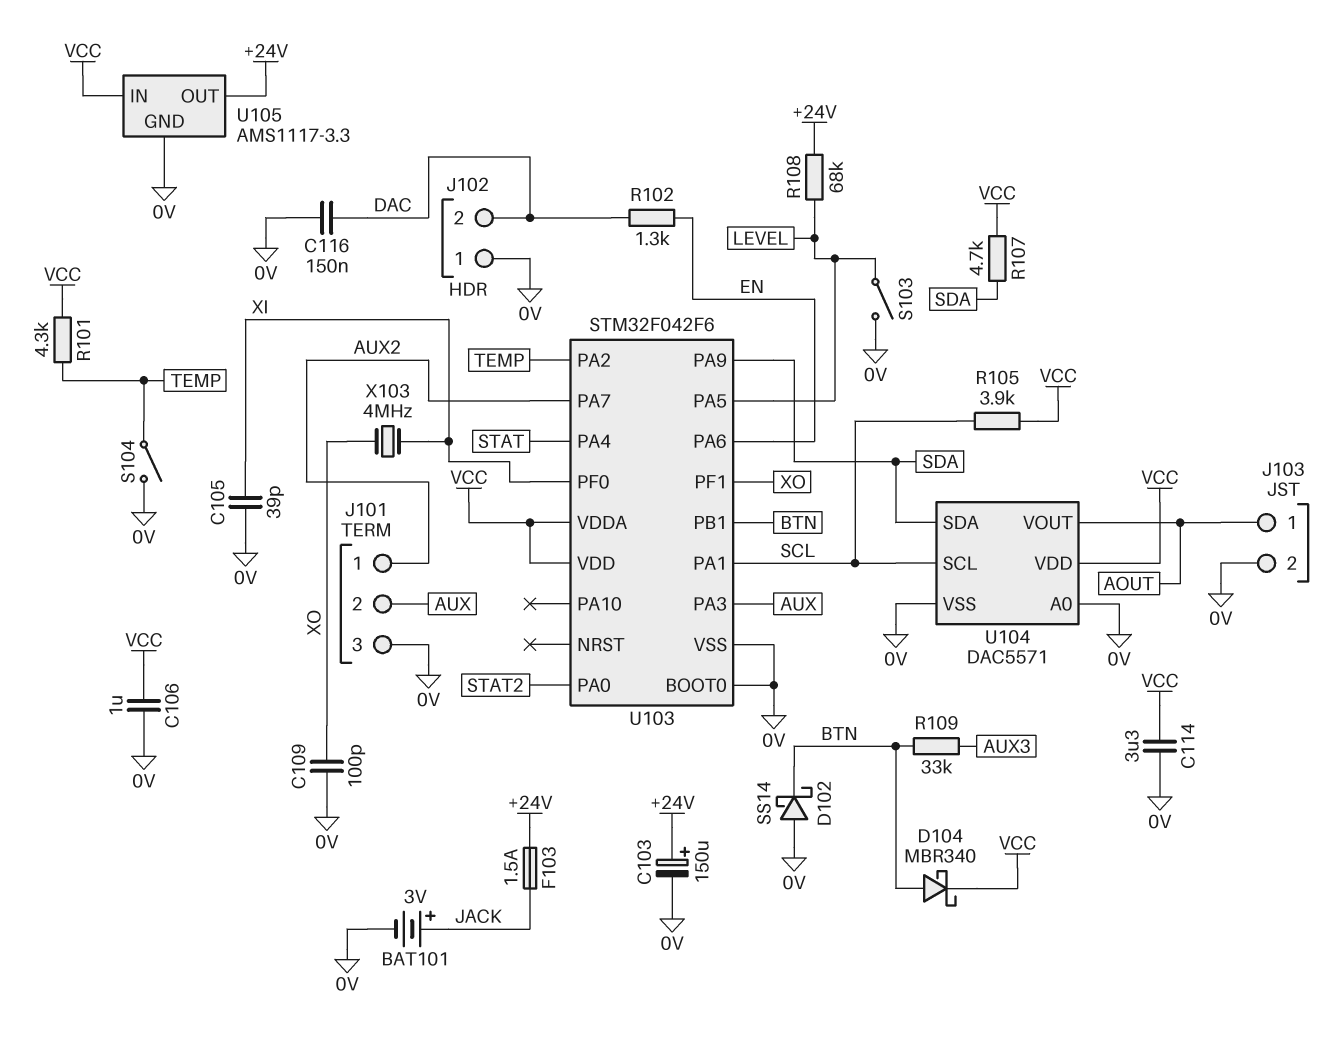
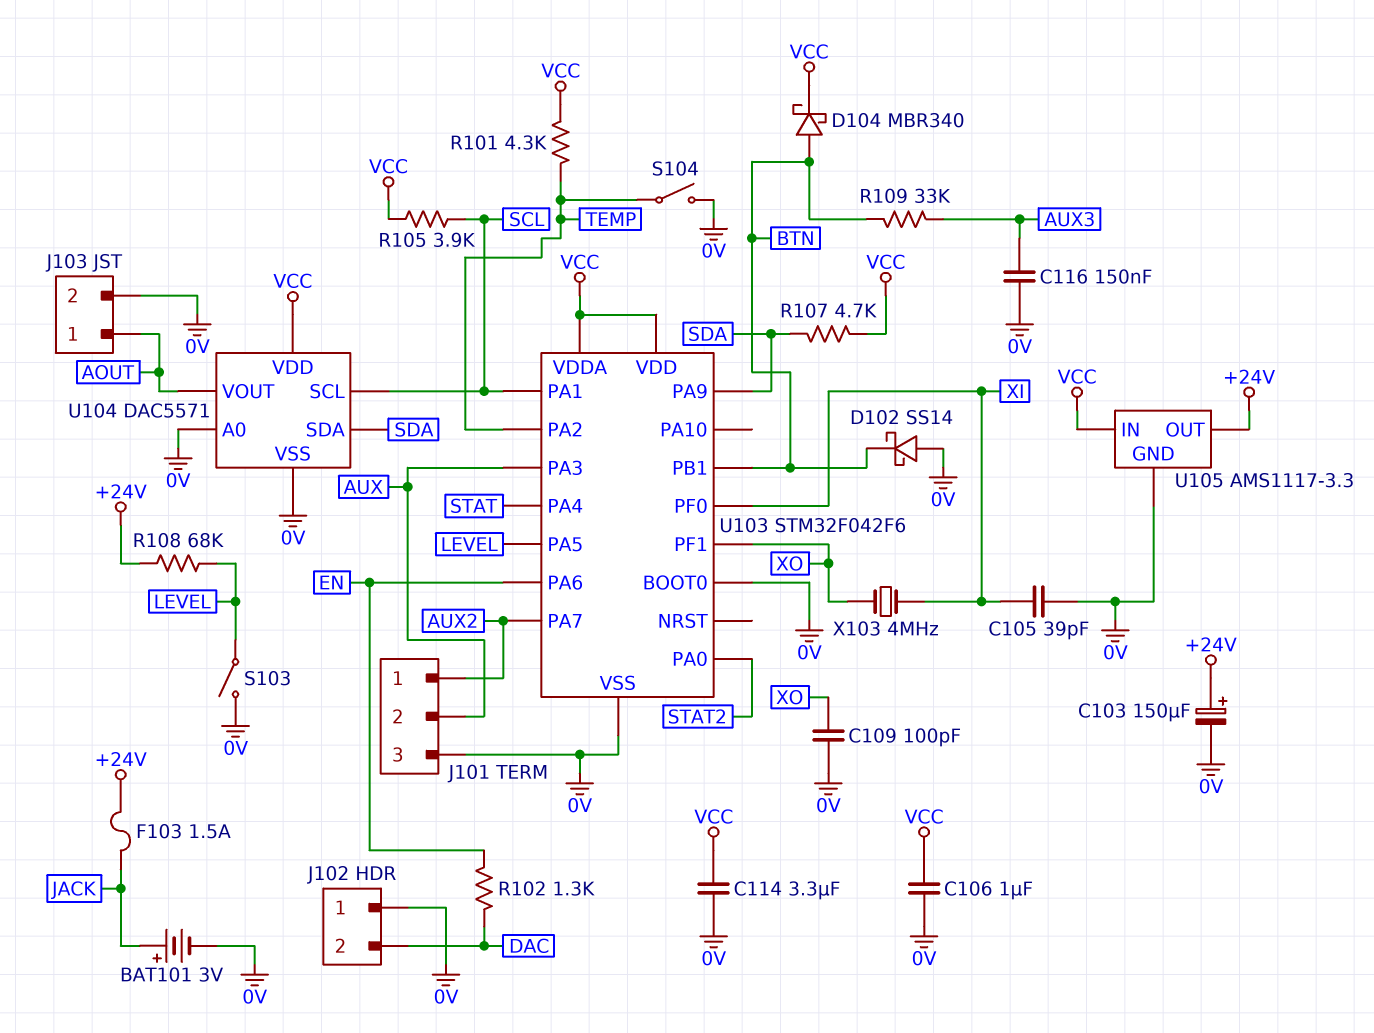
C116: 150nF (0V, DAC) -> 150nF (0V, AUX3)

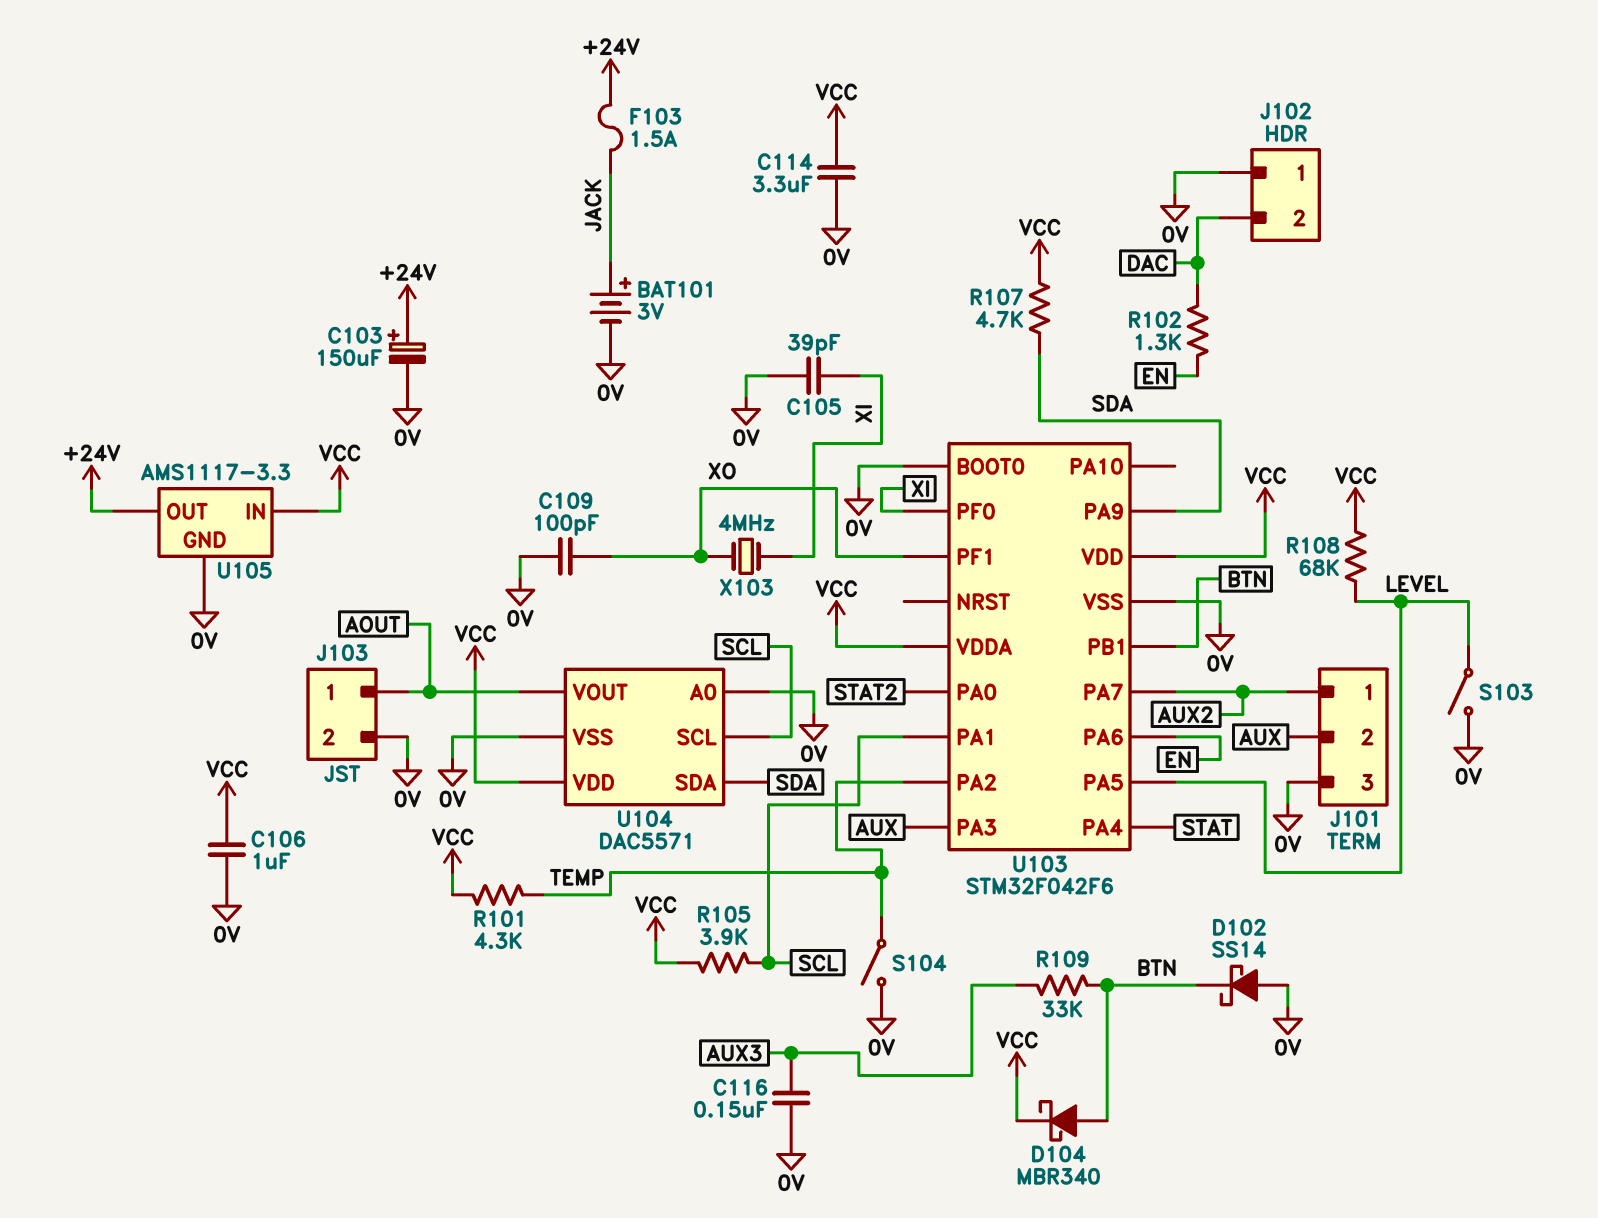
R108: 68k (+24V, LEVEL) -> 68k (LEVEL, VCC)

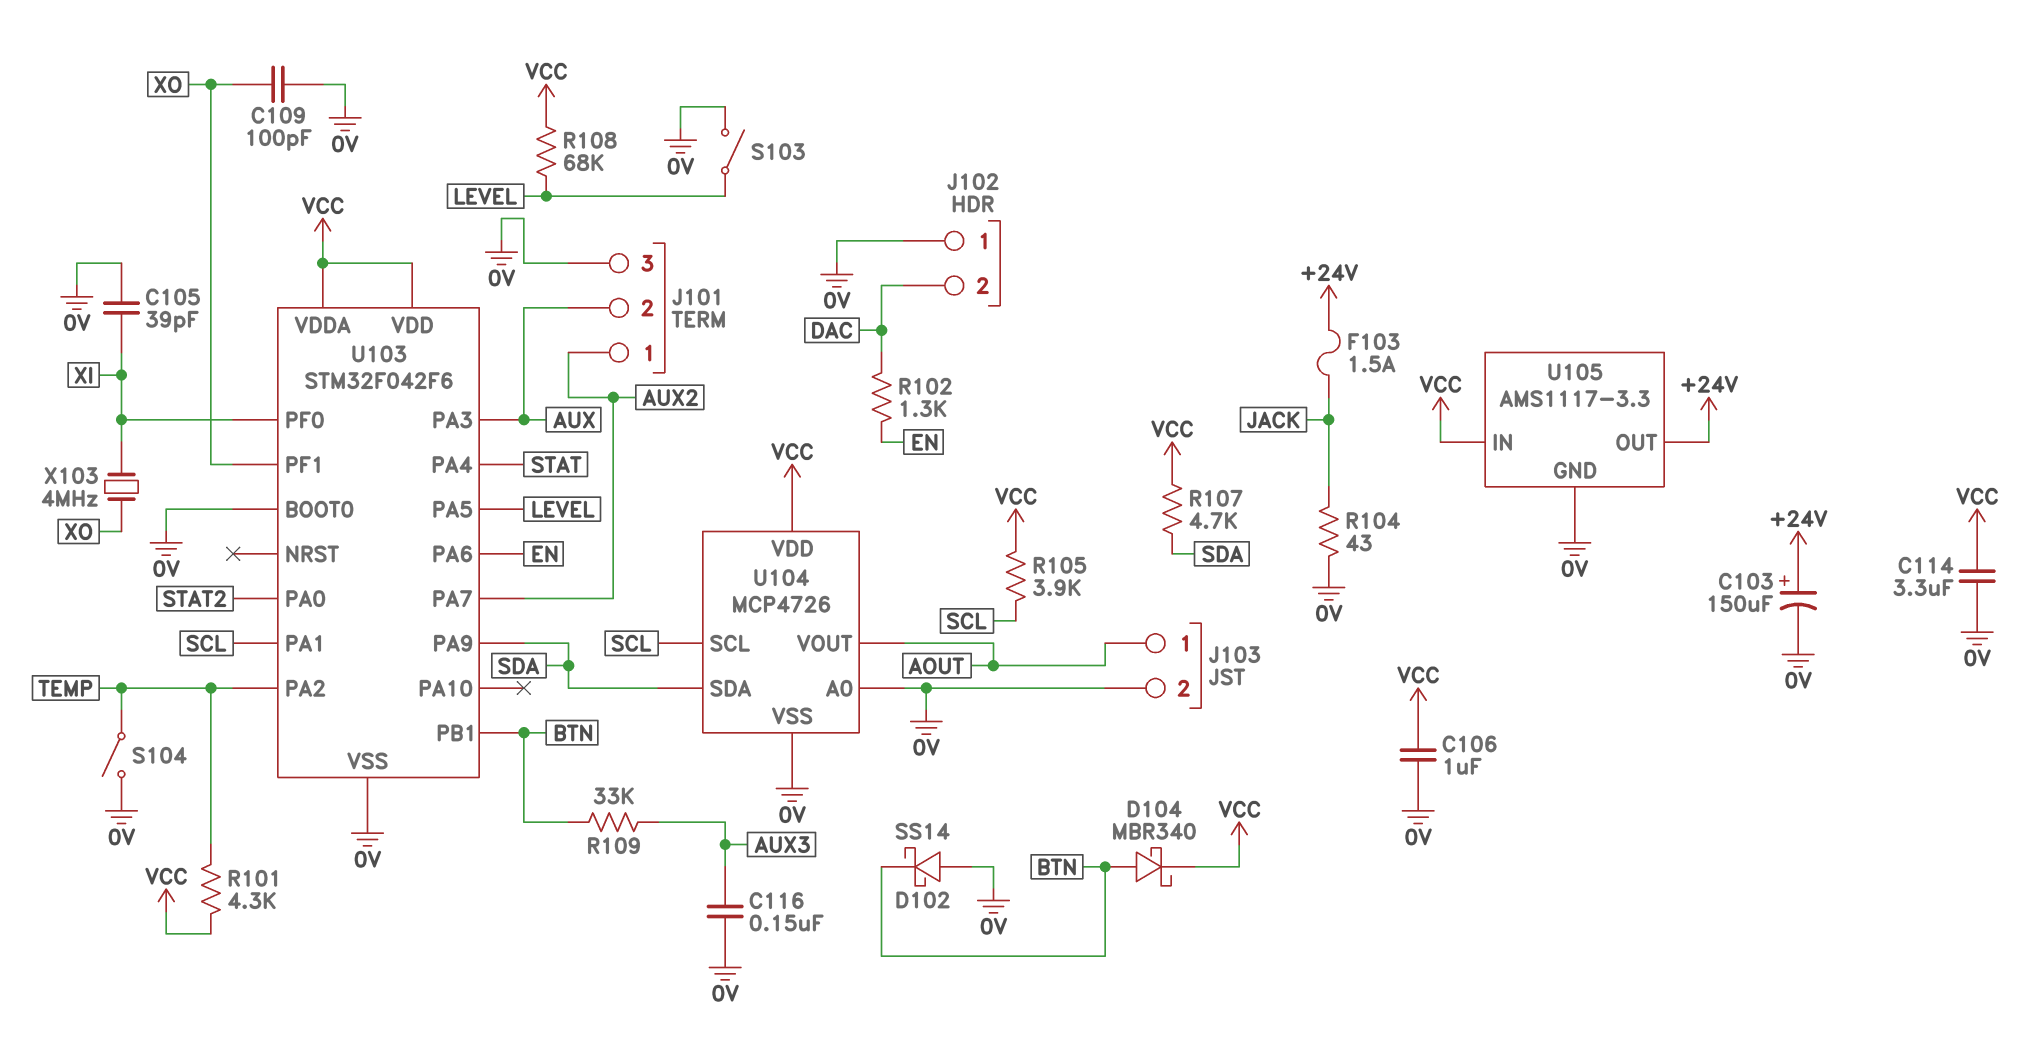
BAT101: 3V (plus JACK, minus 0V) -> none
R104: none -> 43 (0V, JACK)
U104: DAC5571 -> MCP4726

